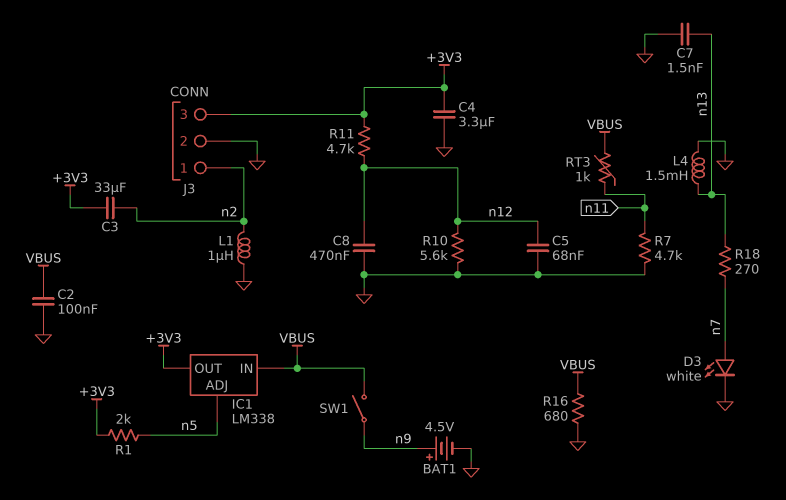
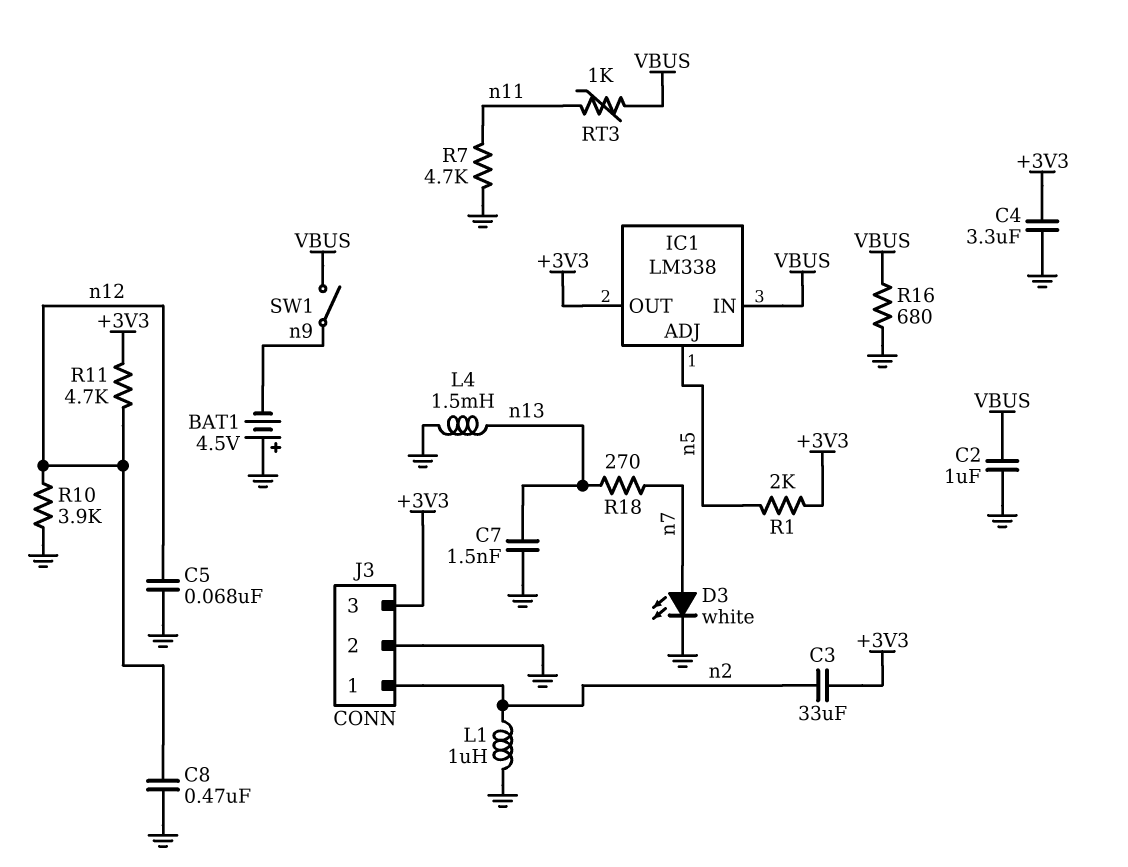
BAT1: 4.5V (plus n9, minus GND) -> 4.5V (plus GND, minus n9)
C2: 100nF (GND, VBUS) -> 1uF (GND, VBUS)
R10: 5.6k (GND, n12) -> 3.9k (GND, n12)

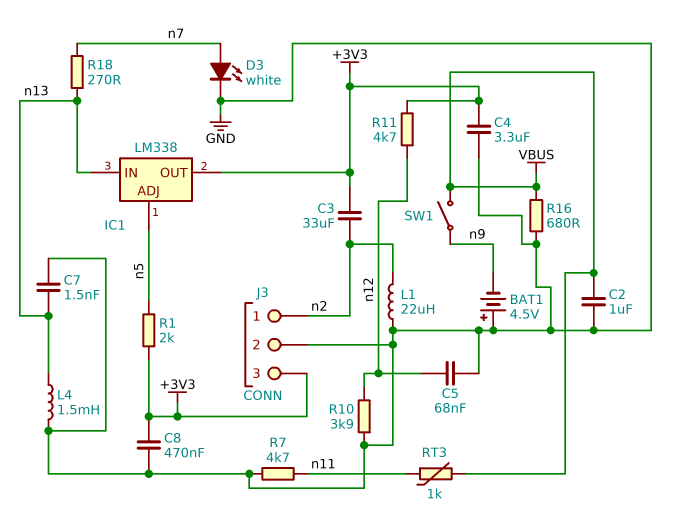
C8: 470nF (GND, n12) -> 470nF (+3V3, GND)
IC1 pin IN: VBUS -> n13
L1: 1uH (GND, n2) -> 22uH (GND, n2)

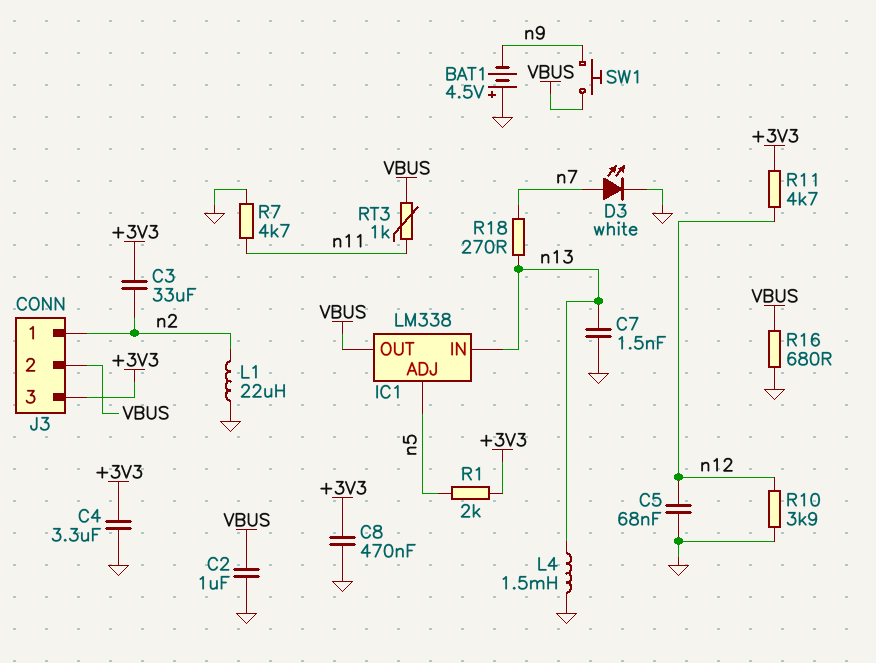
IC1 pin OUT: +3V3 -> VBUS
J3 pin 2: GND -> VBUS
SW1: switch (VBUS, n9) -> button (VBUS, n9)

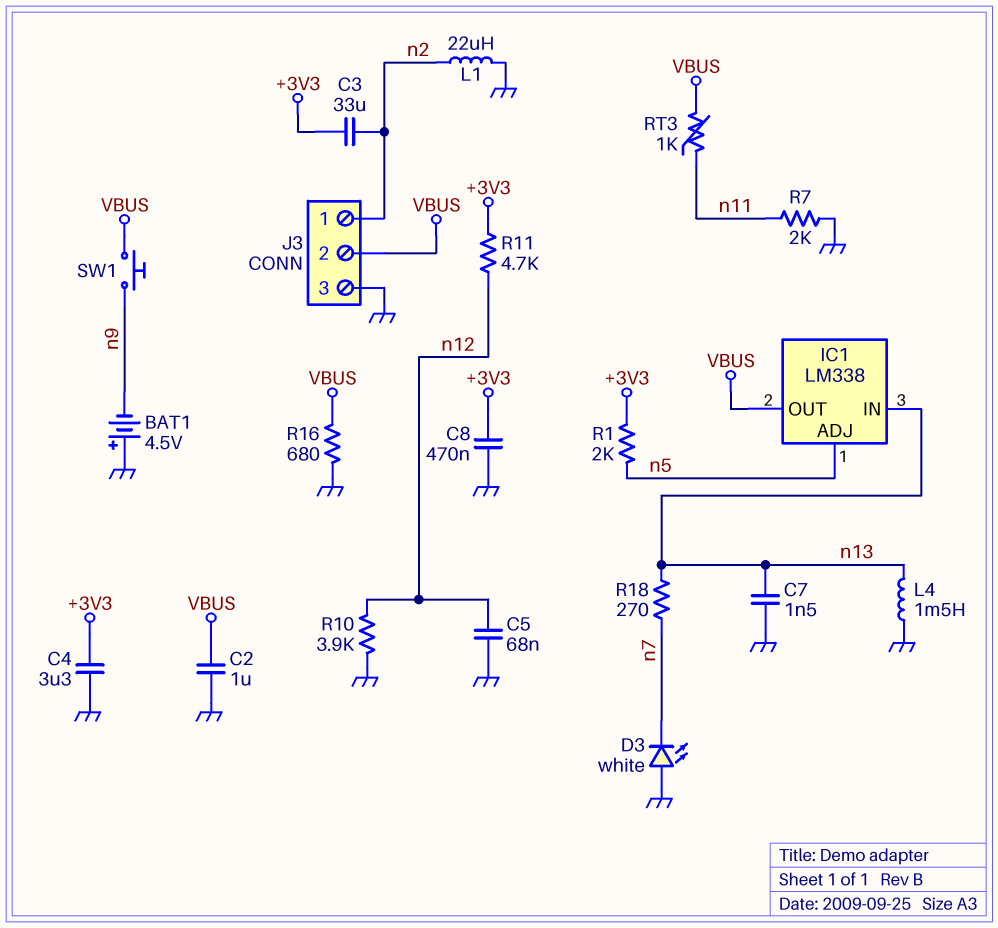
D3: LED white (A n7, K GND) -> LED white (A GND, K n7)
J3 pin 3: +3V3 -> GND
R7: 4.7k (GND, n11) -> 2k (GND, n11)

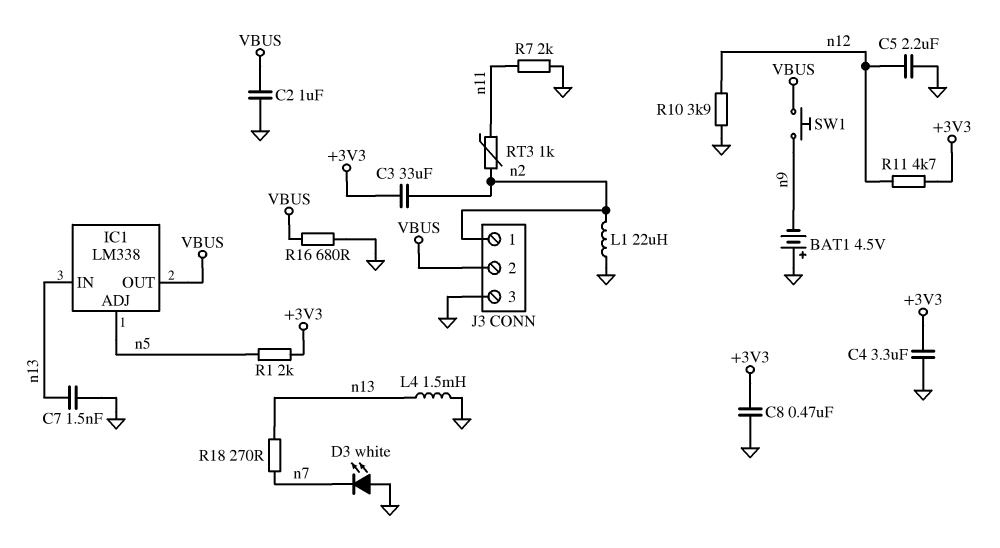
C5: 68nF (GND, n12) -> 2.2uF (GND, n12)
RT3: 1k (VBUS, n11) -> 1k (n2, n11)

